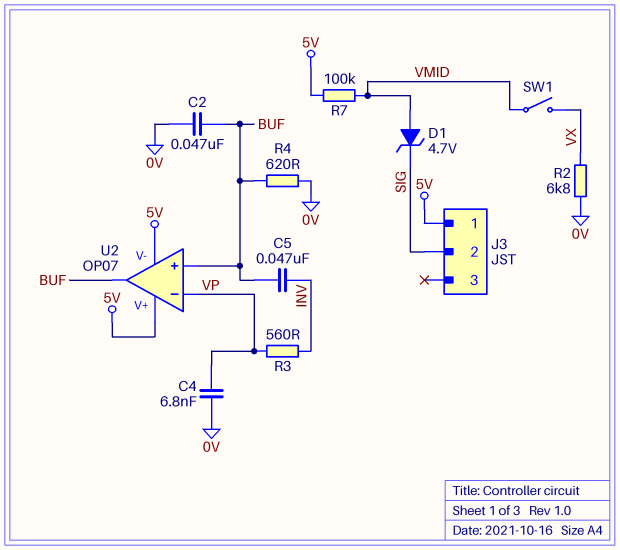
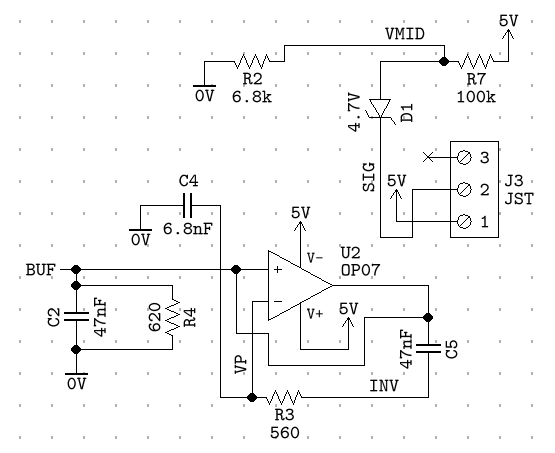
R2: 6.8k (0V, VX) -> 6.8k (0V, VMID)
SW1: switch (VMID, VX) -> none

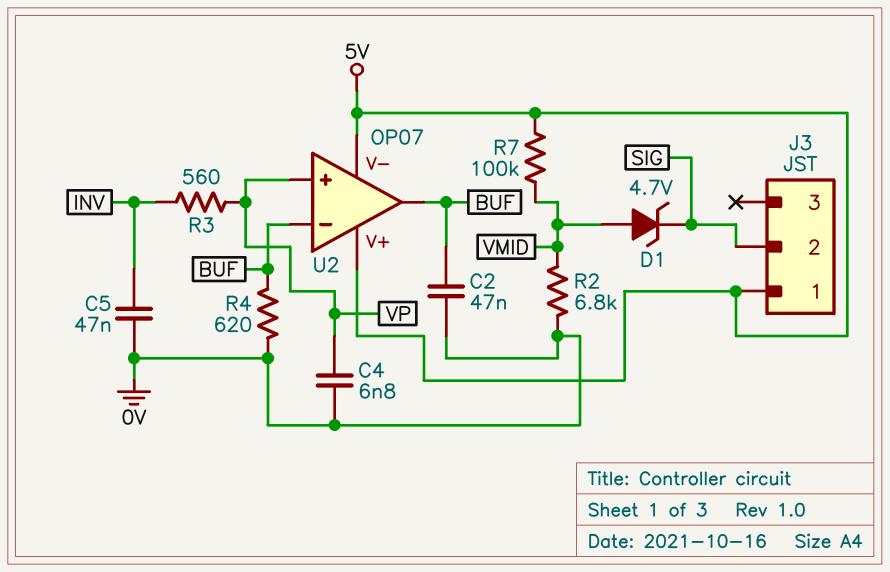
C5: 47nF (BUF, INV) -> 47nF (0V, INV)
U2 pin in+: BUF -> VP
U2 pin in-: VP -> BUF

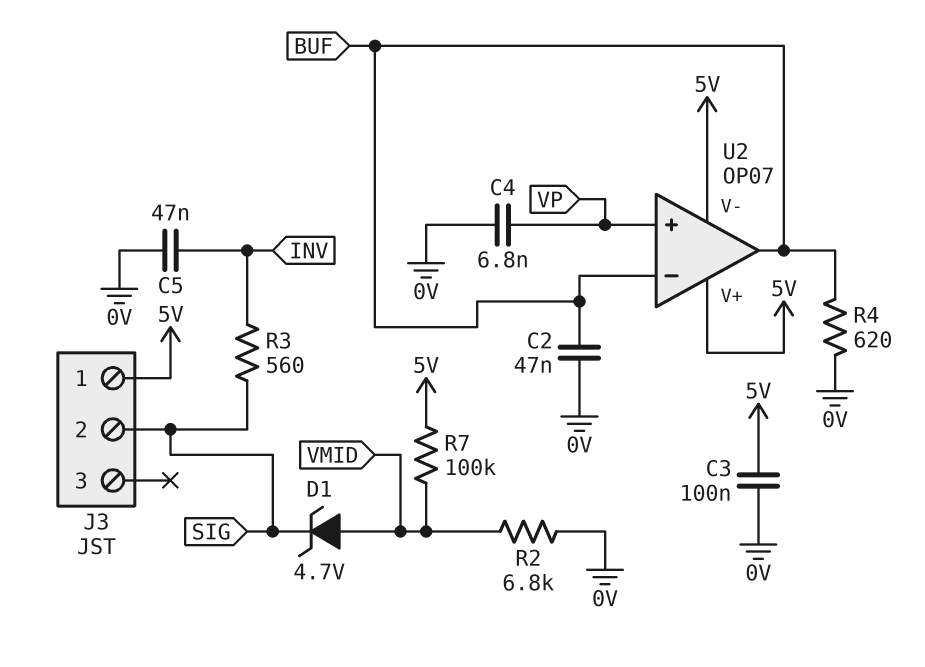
C3: none -> 100nF (0V, 5V)
R3: 560 (INV, VP) -> 560 (INV, SIG)

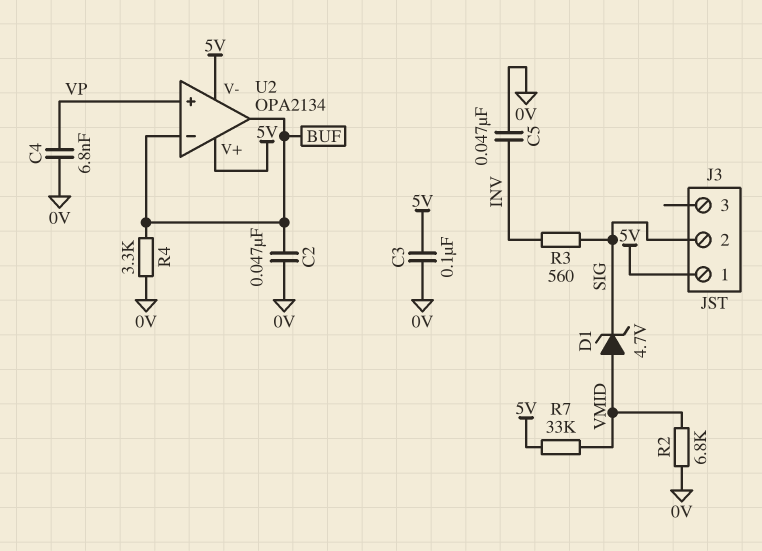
R4: 620 (0V, BUF) -> 3.3k (0V, BUF)
R7: 100k (5V, VMID) -> 33k (5V, VMID)
U2: OP07 -> OPA2134

